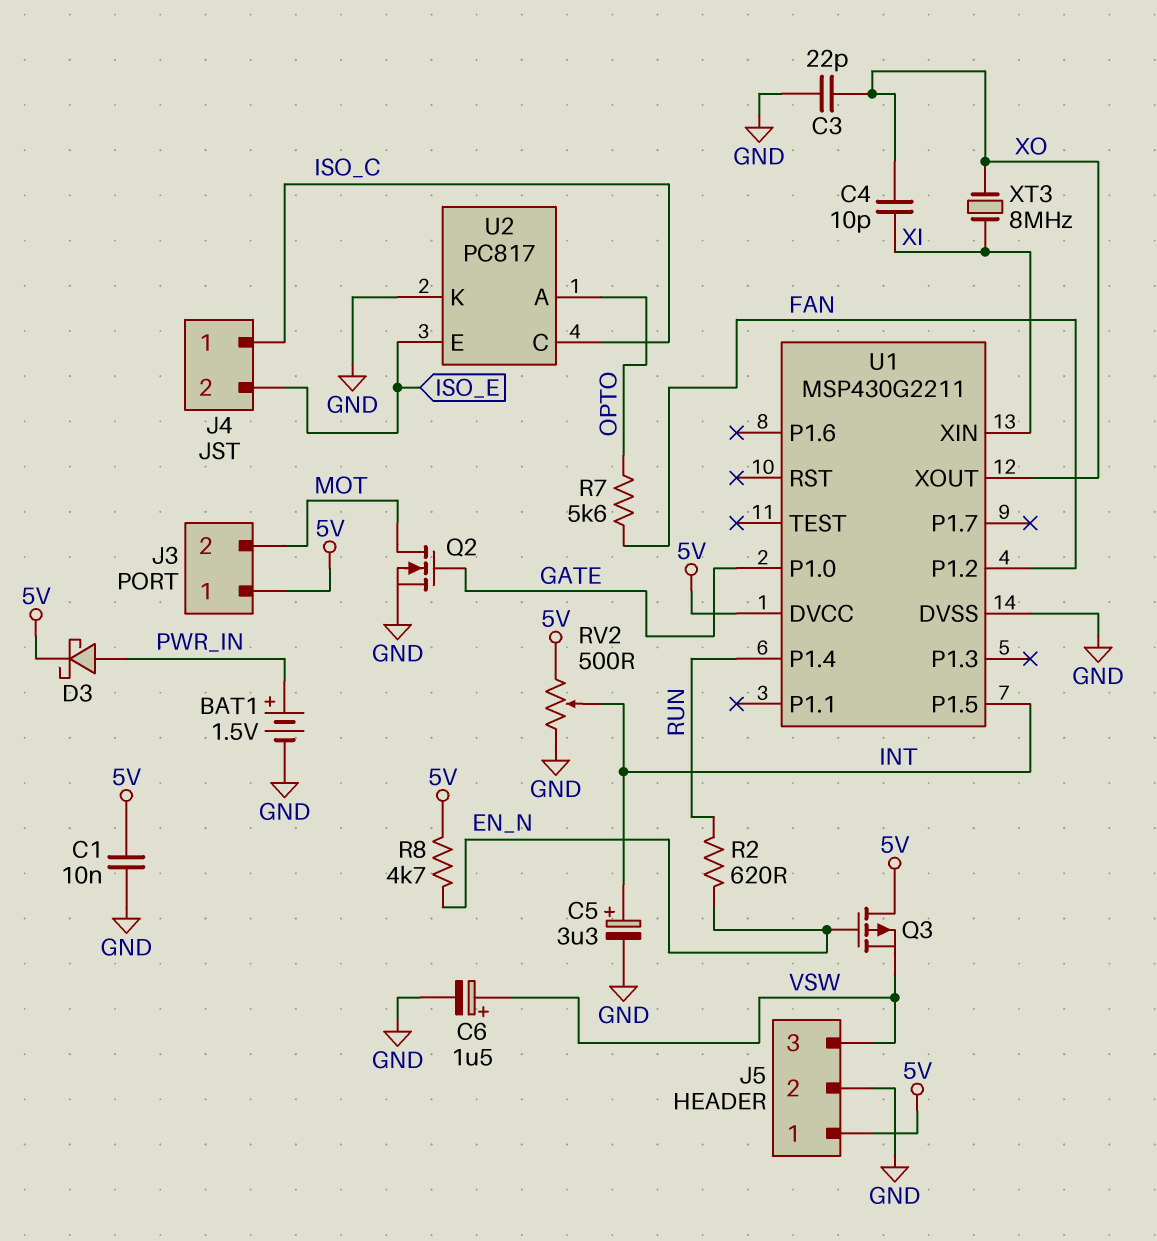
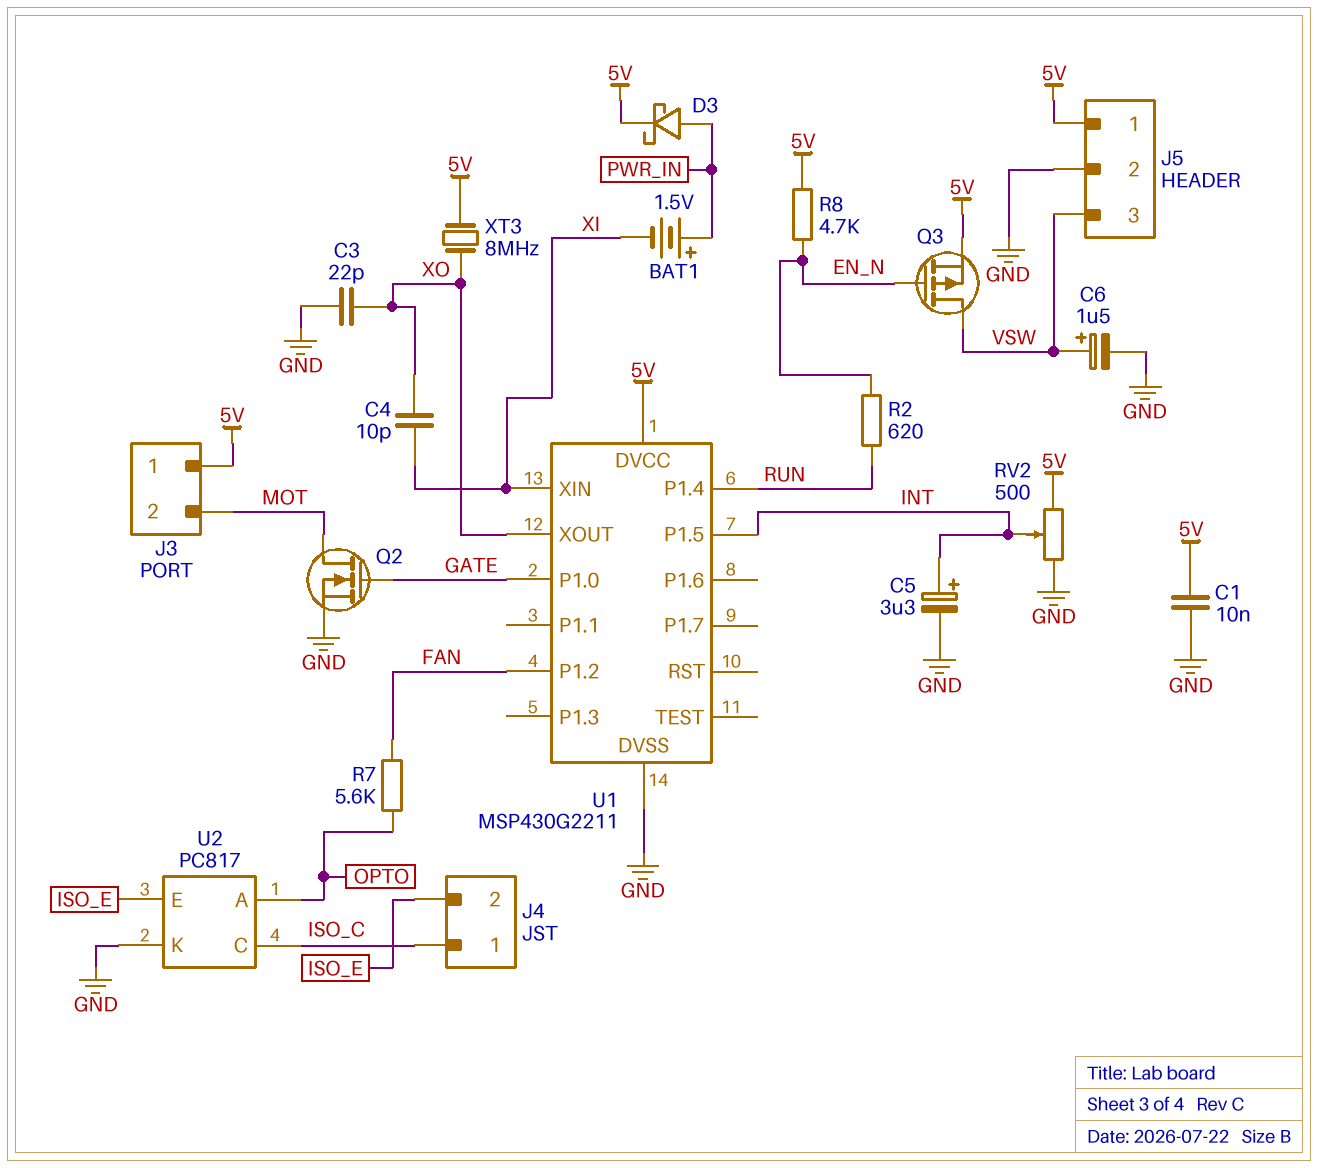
BAT1: 1.5V (plus PWR_IN, minus GND) -> 1.5V (plus PWR_IN, minus XI)
Q3: PMOS (G EN_N, D 5V, S VSW) -> PMOS (G EN_N, D VSW, S 5V)
XT3: 8MHz (XI, XO) -> 8MHz (5V, XO)

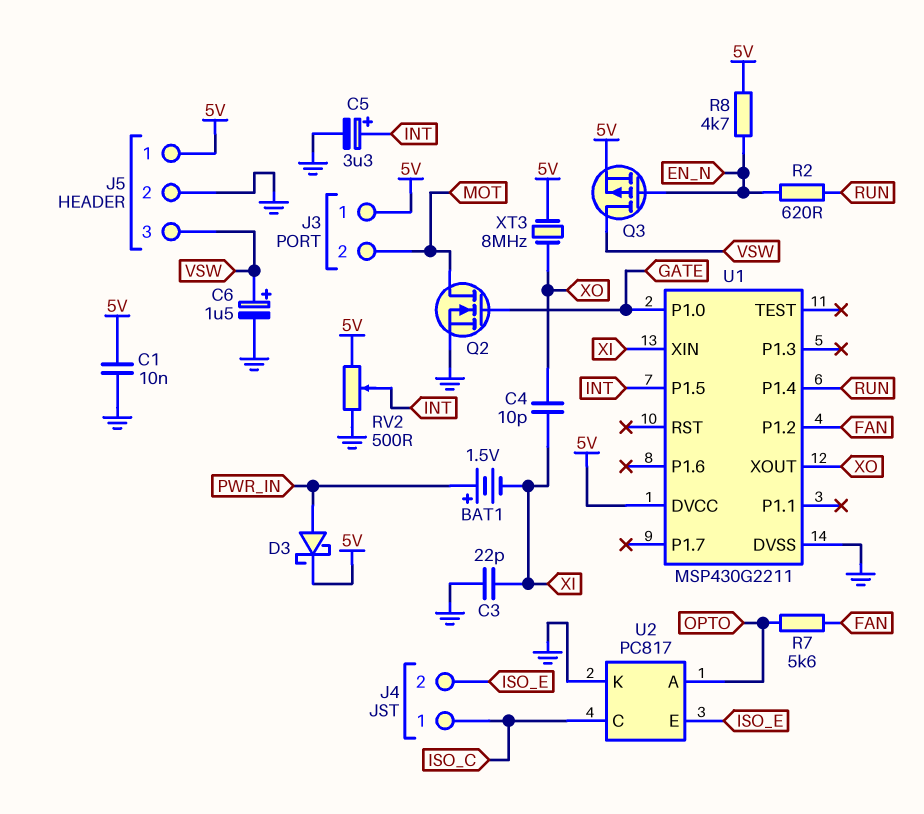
C3: 22pF (GND, XO) -> 22pF (GND, XI)

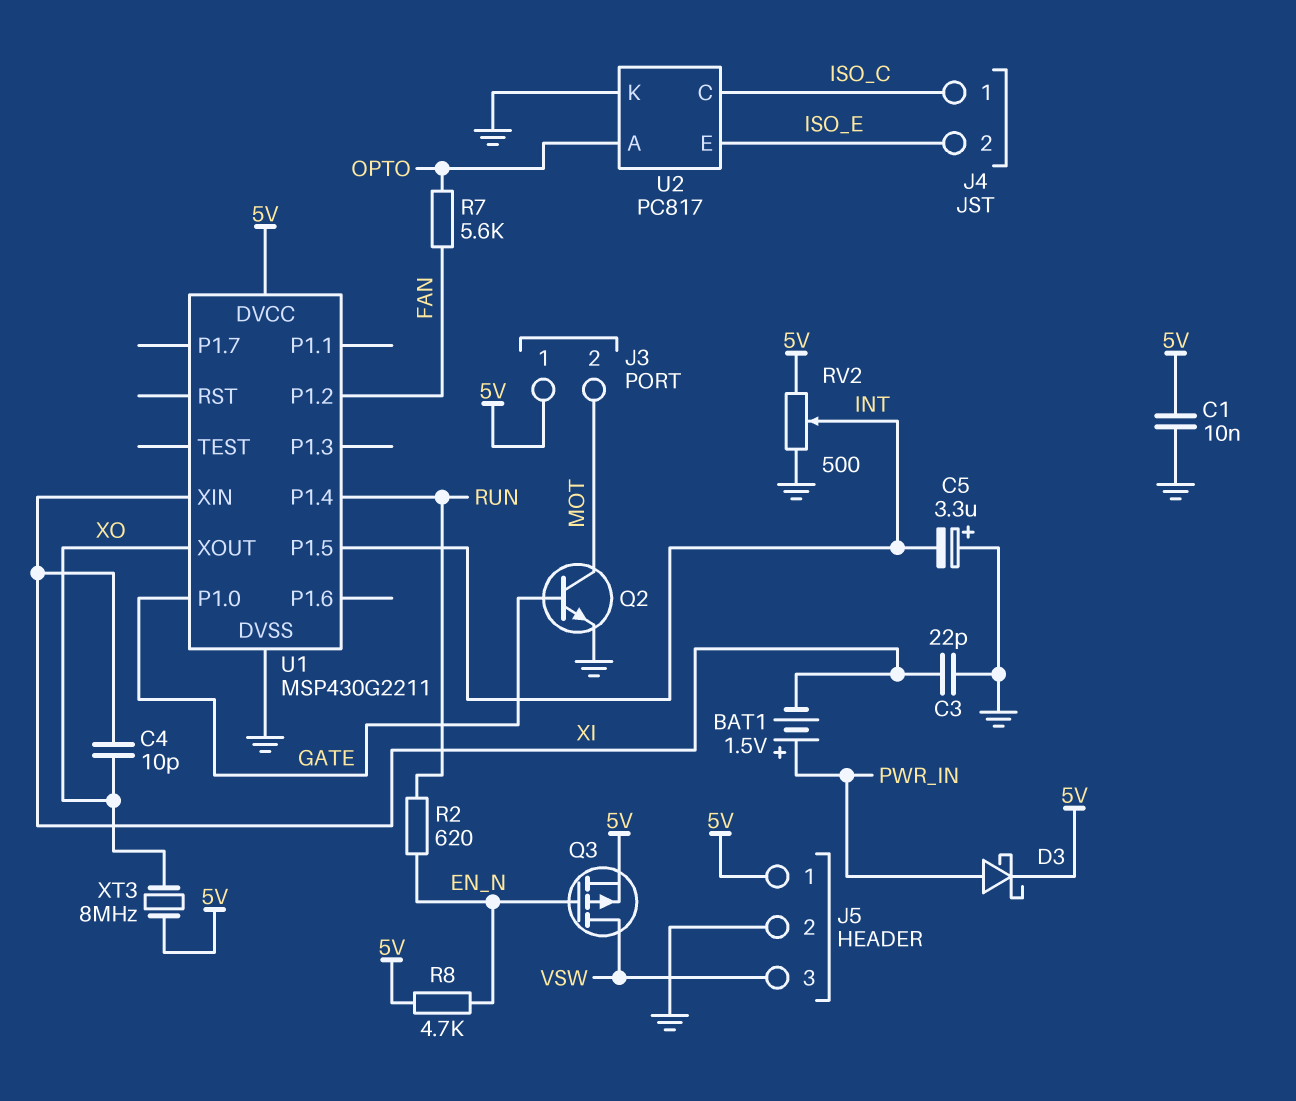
C5: 3.3uF (plus INT, minus GND) -> 3.3uF (plus GND, minus INT)
C6: 1.5uF (plus VSW, minus GND) -> none
Q2: NMOS (G GATE, D MOT, S GND) -> NPN (B GATE, C MOT, E GND)

